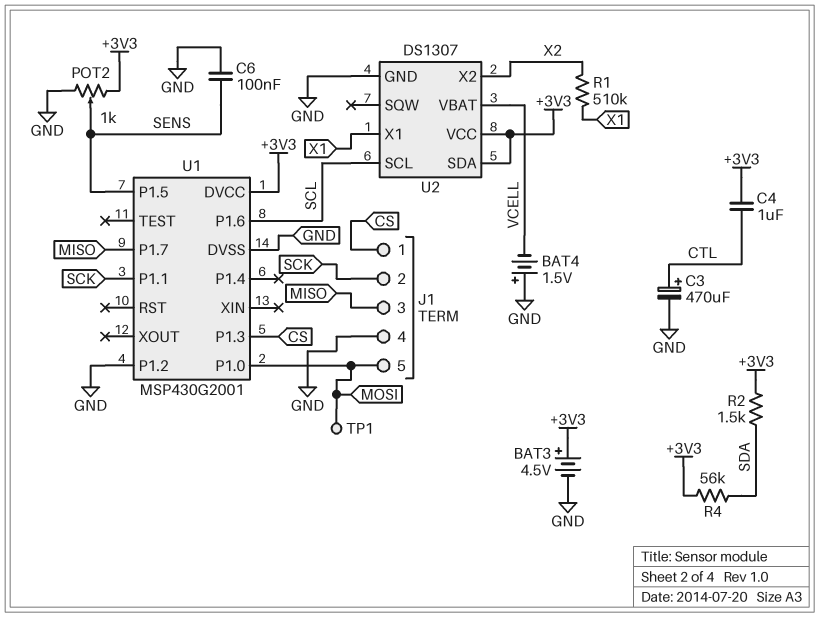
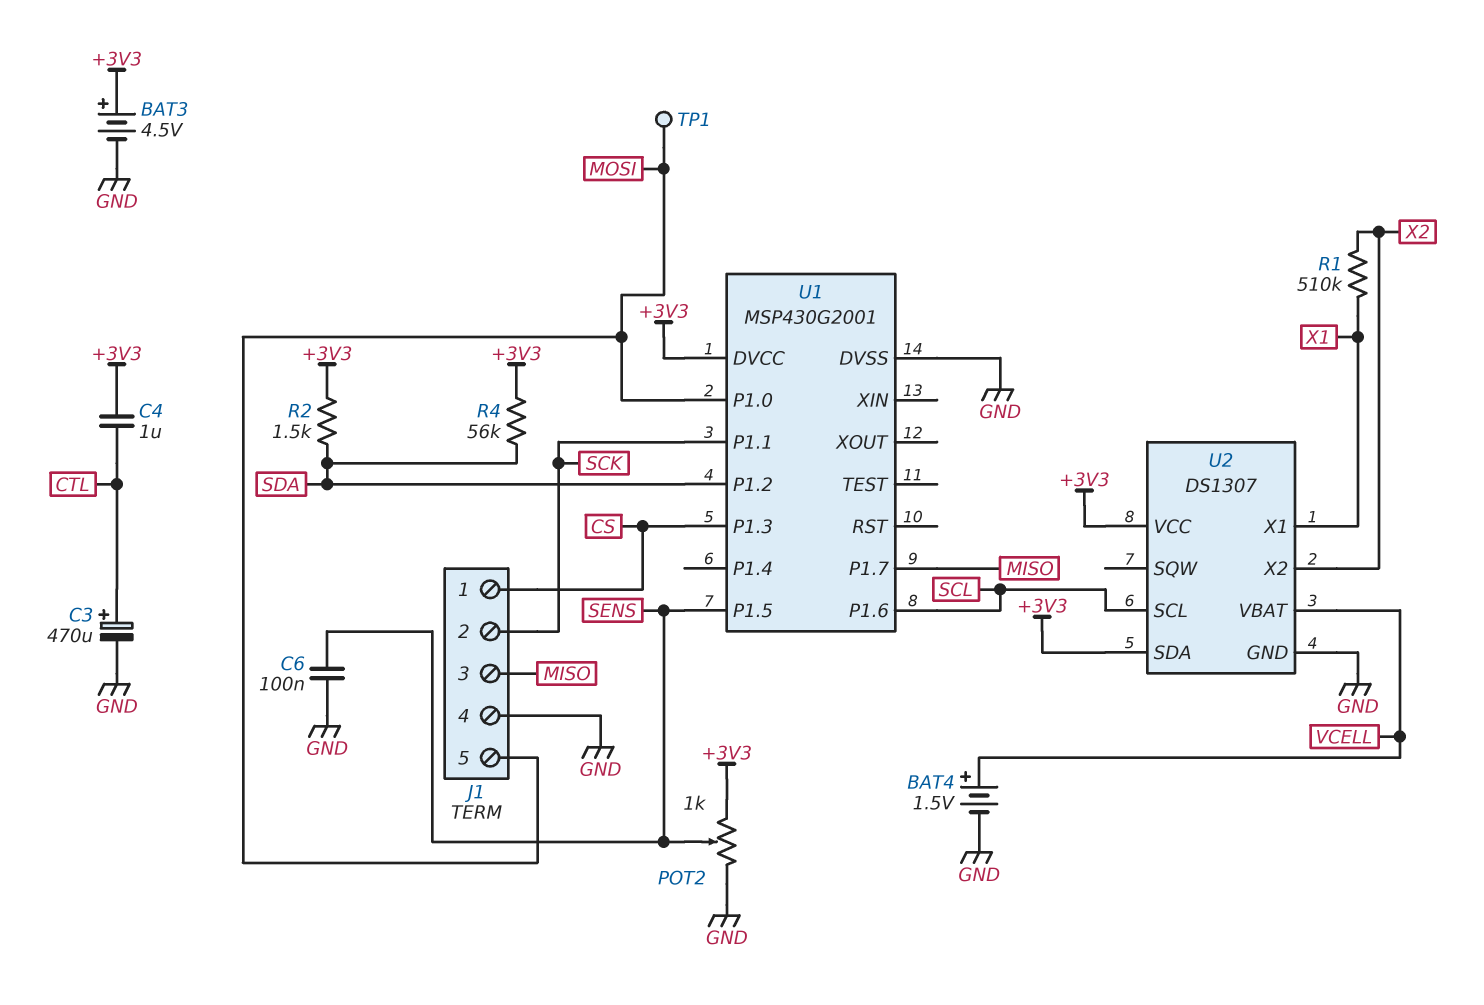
BAT4: 1.5V (plus GND, minus VCELL) -> 1.5V (plus VCELL, minus GND)
U1 pin P1.2: GND -> SDA

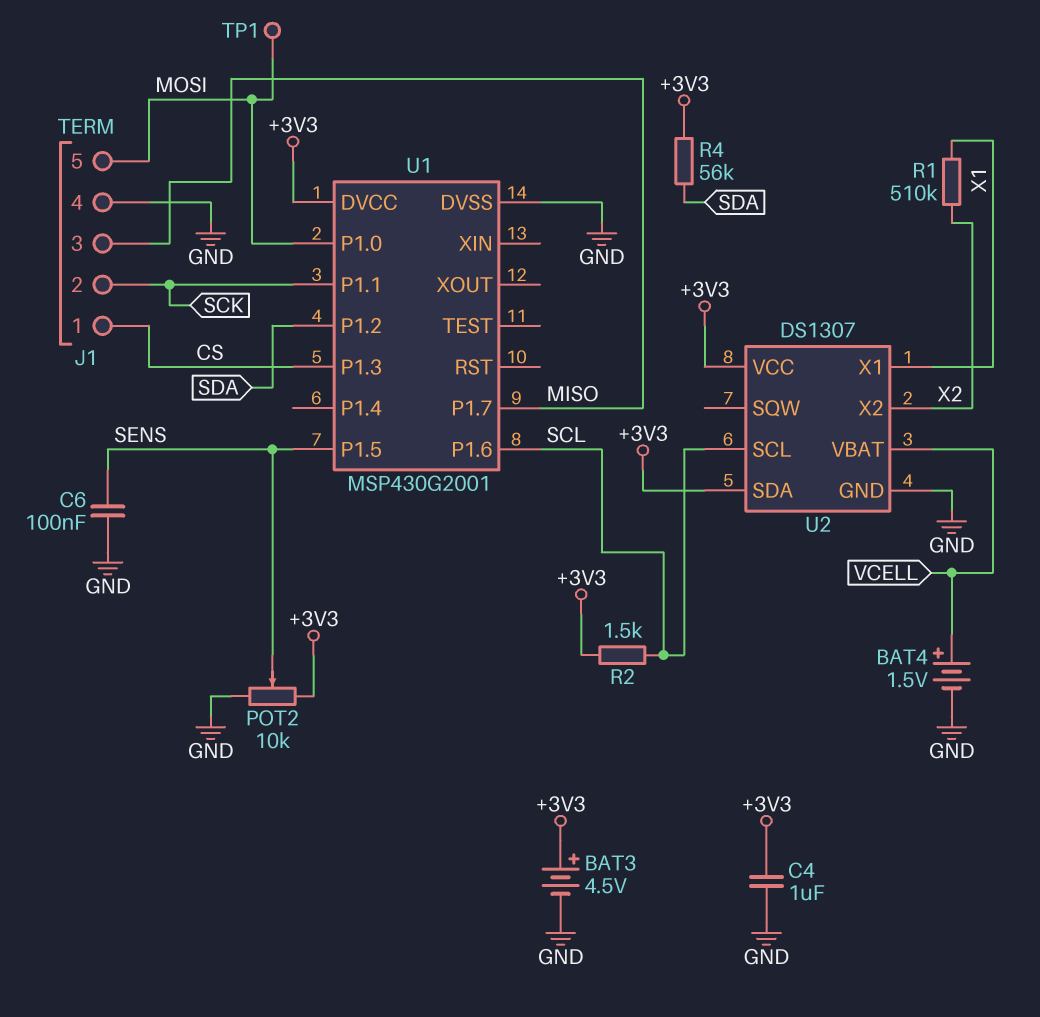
C3: 470uF (plus CTL, minus GND) -> none
C4: 1uF (+3V3, CTL) -> 1uF (+3V3, GND)
POT2: 1k (+3V3, GND, wiper SENS) -> 10k (+3V3, GND, wiper SENS)
R2: 1.5k (+3V3, SDA) -> 1.5k (+3V3, SCL)

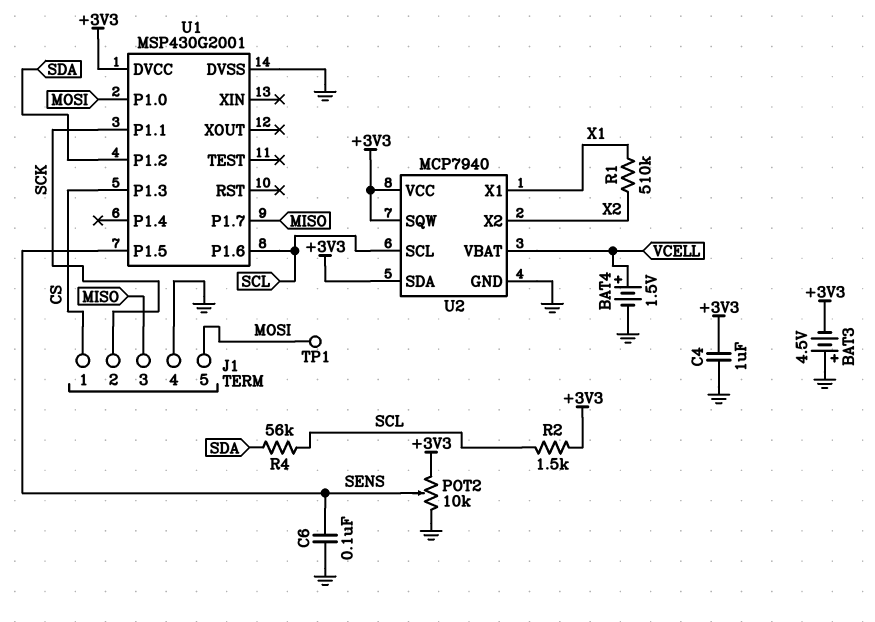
BAT3: 4.5V (plus +3V3, minus GND) -> 4.5V (plus GND, minus +3V3)
R4: 56k (+3V3, SDA) -> 56k (SCL, SDA)
U2: DS1307 -> MCP7940
U2 pin SQW: none -> +3V3

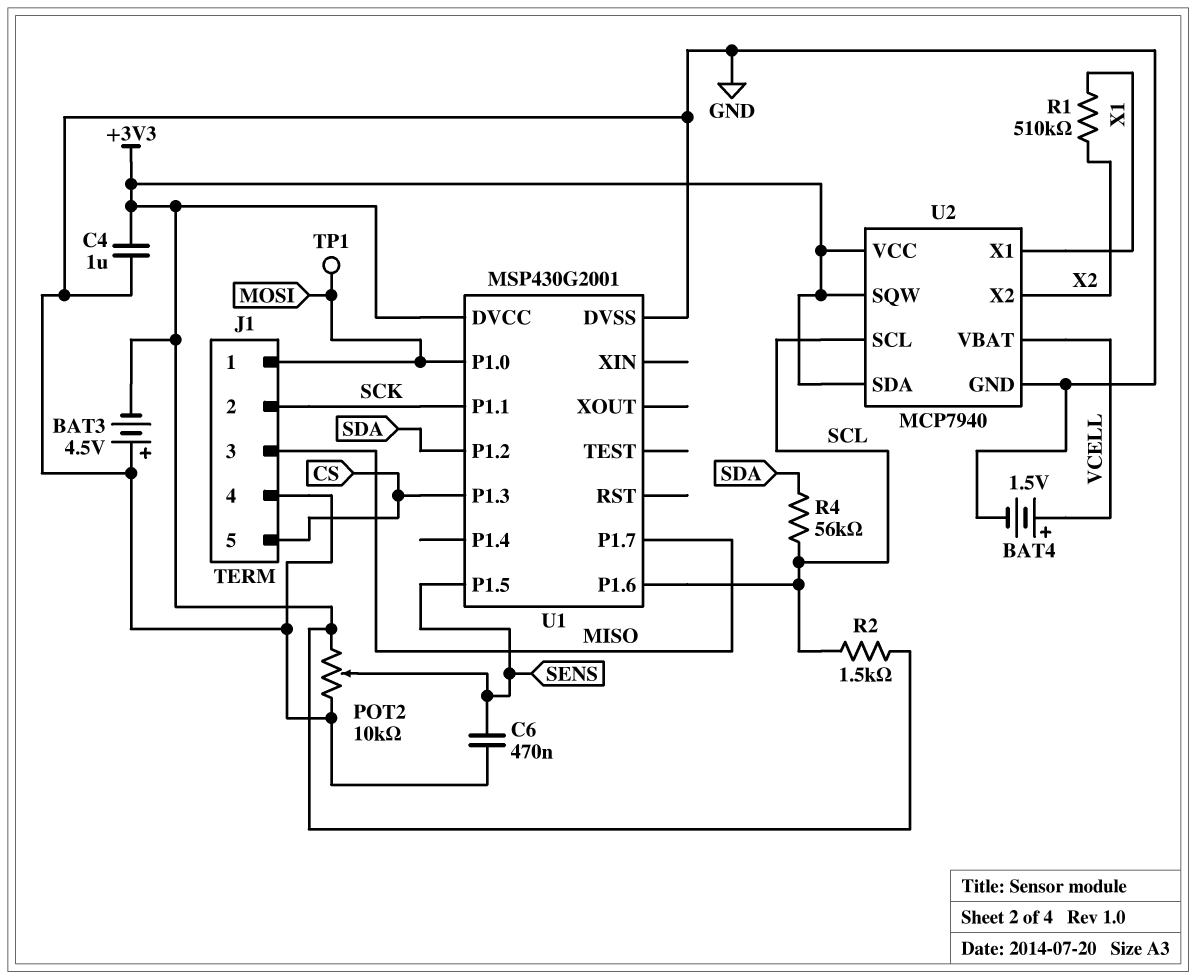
C6: 100nF (GND, SENS) -> 470nF (GND, SENS)
J1 pin 1: CS -> MOSI
J1 pin 5: MOSI -> CS

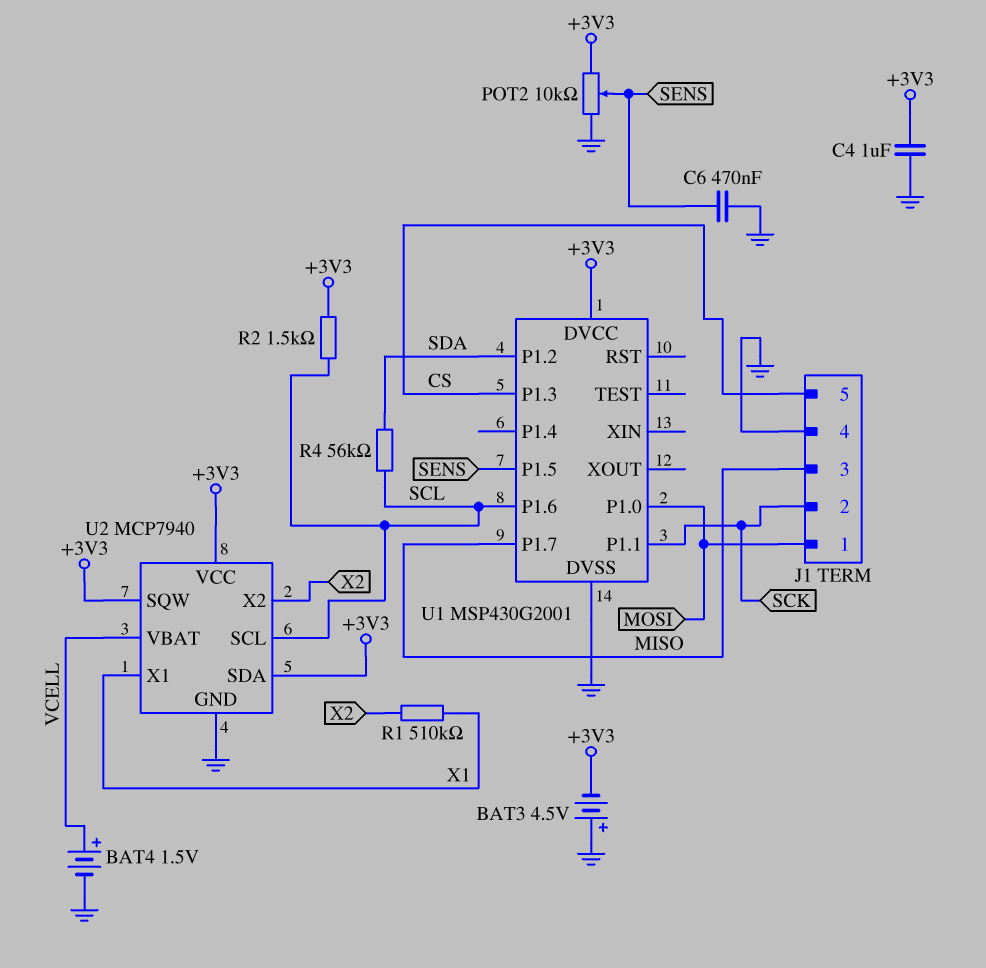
TP1: test point (MOSI) -> none

